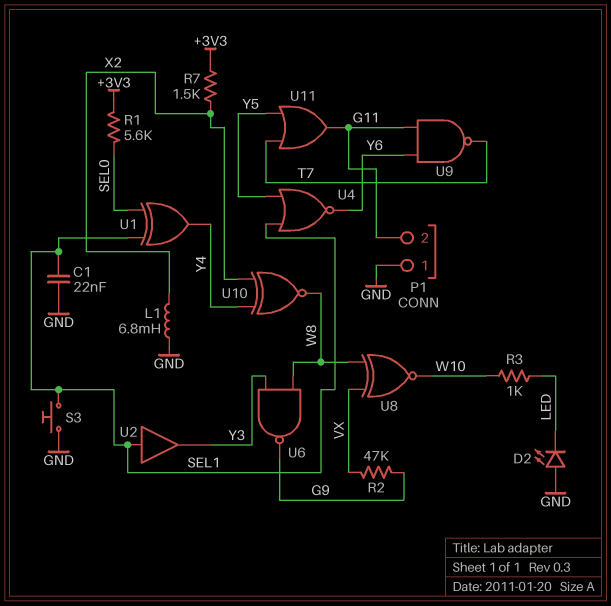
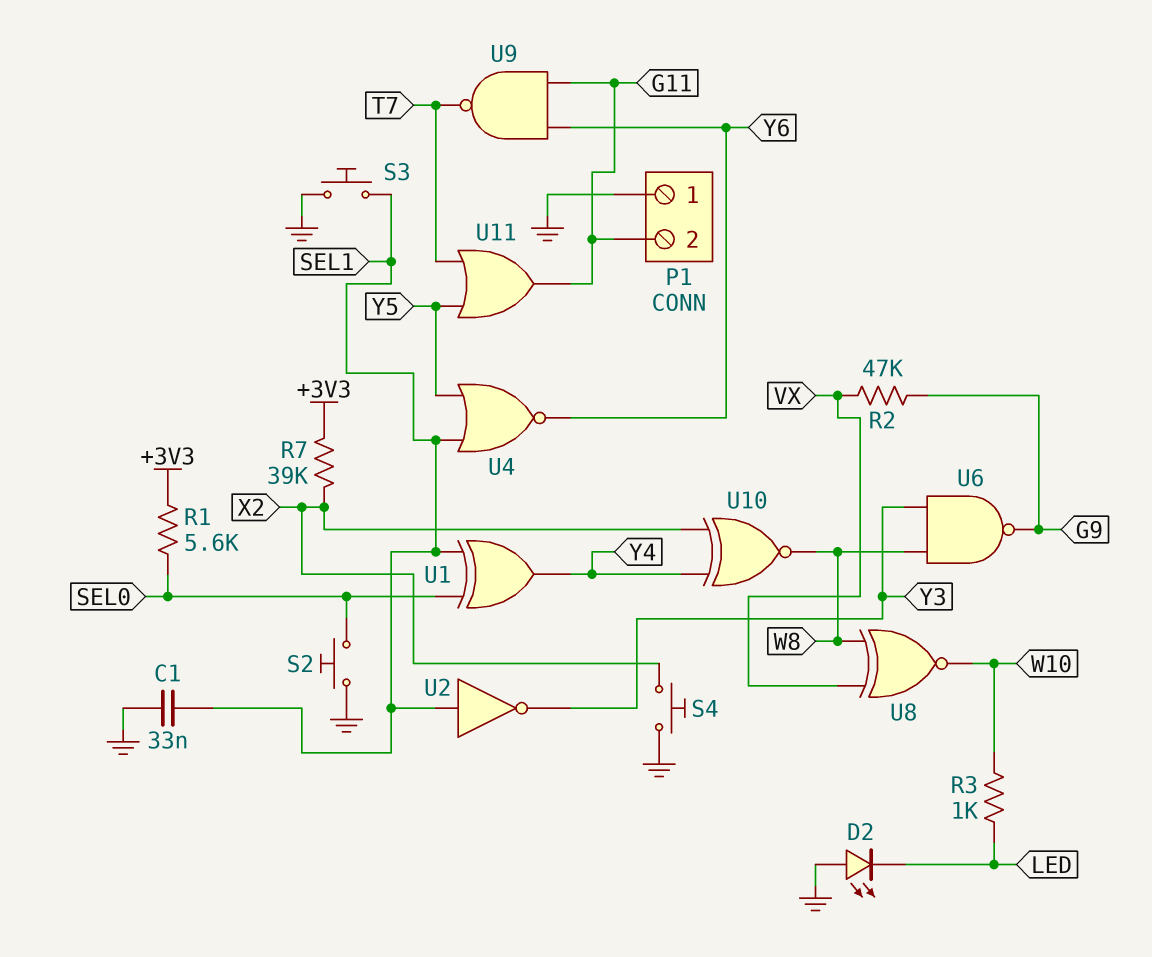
C1: 22nF (GND, SEL1) -> 33nF (GND, SEL1)
L1: 6.8mH (GND, X2) -> none
R7: 1.5k (+3V3, X2) -> 39k (+3V3, X2)
S2: none -> button (GND, SEL0)
S4: none -> button (GND, X2)
U2: buffer (in SEL1, out Y3) -> NOT (in SEL1, out Y3)

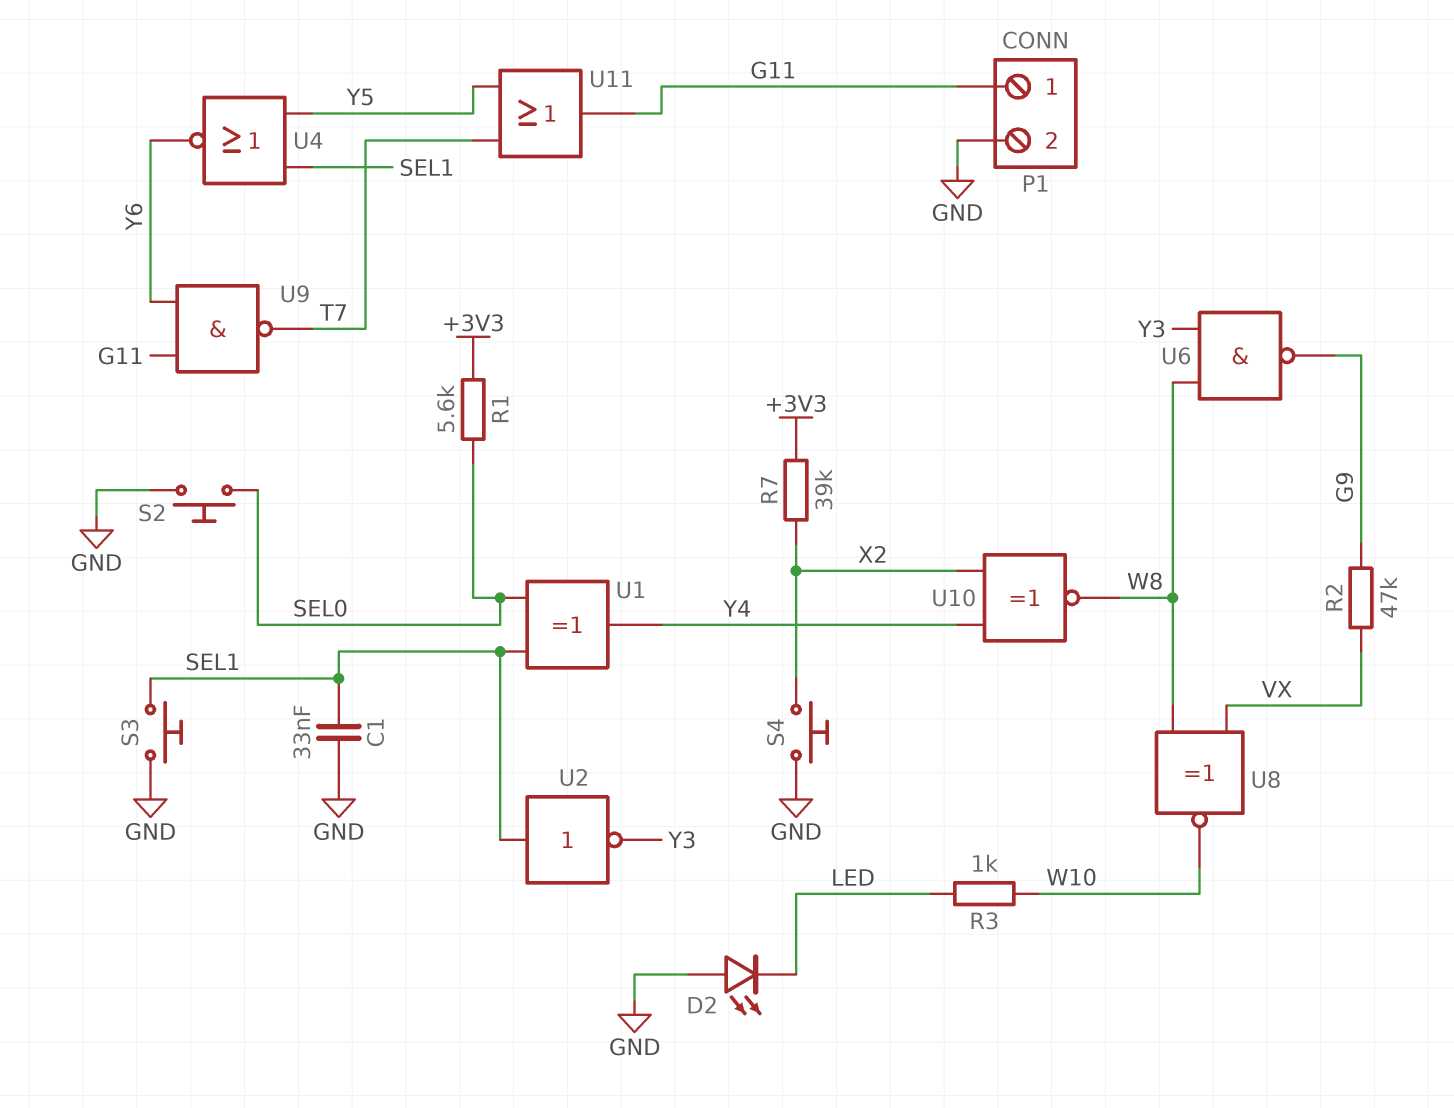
P1 pin 1: GND -> G11
P1 pin 2: G11 -> GND

